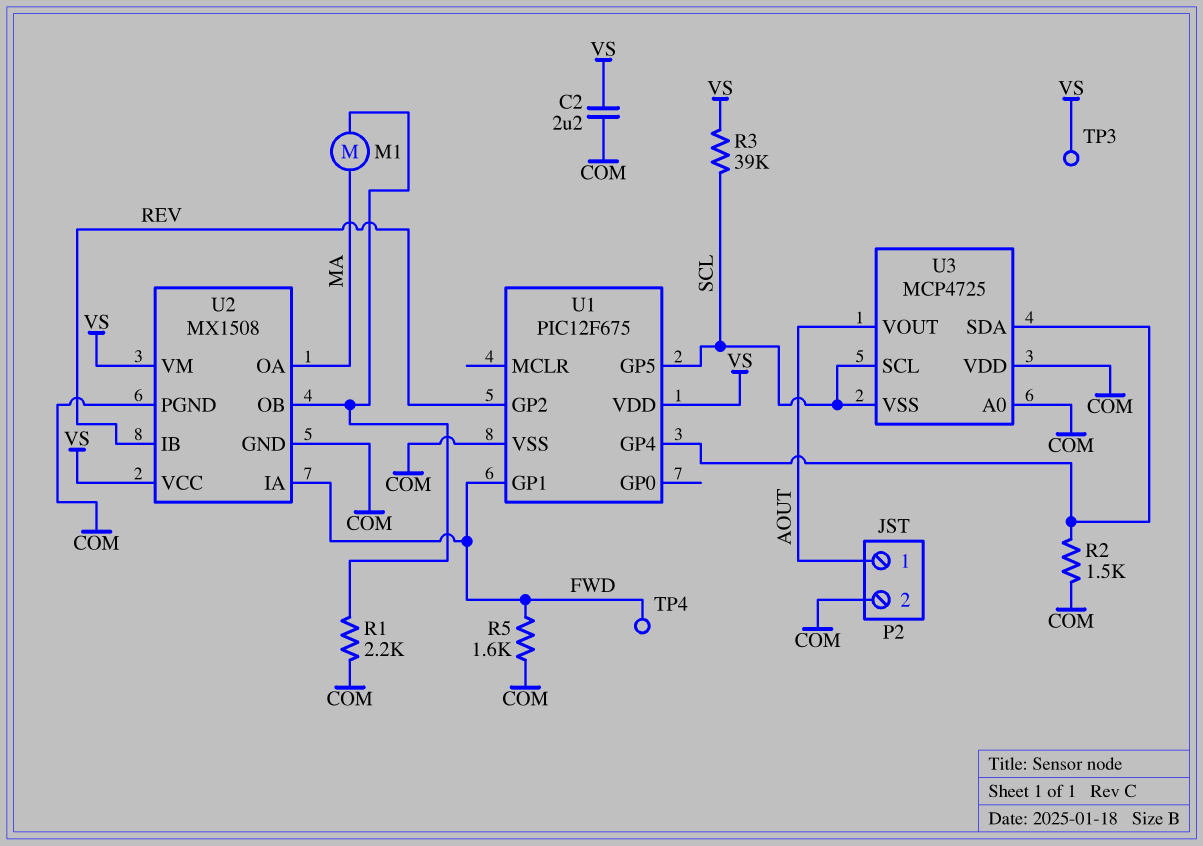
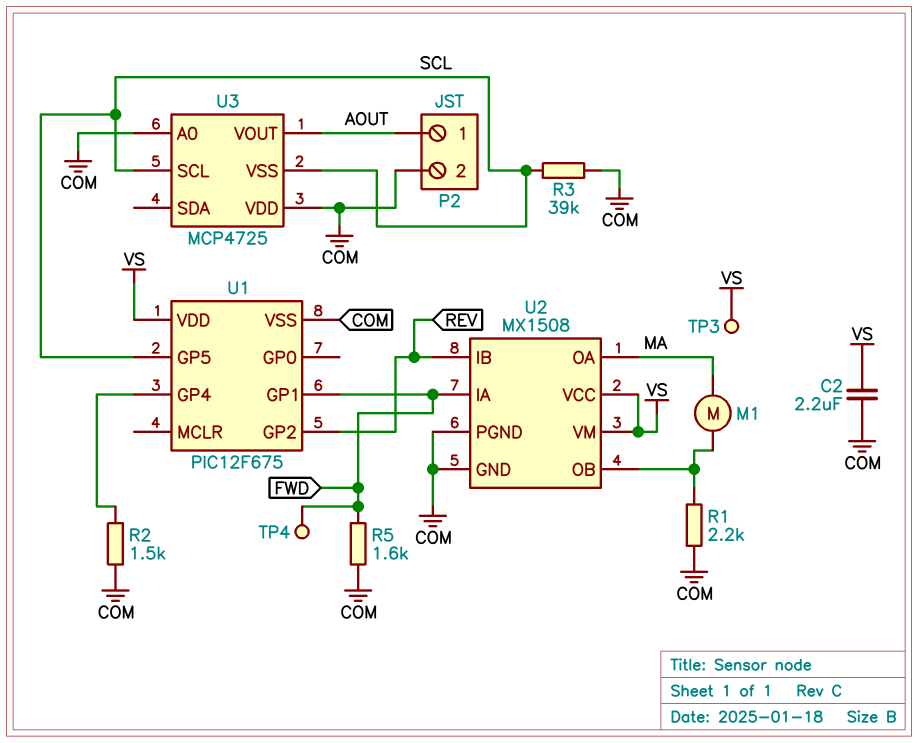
R3: 39k (SCL, VS) -> 39k (COM, SCL)
U3 pin SDA: U1/GP4 -> none

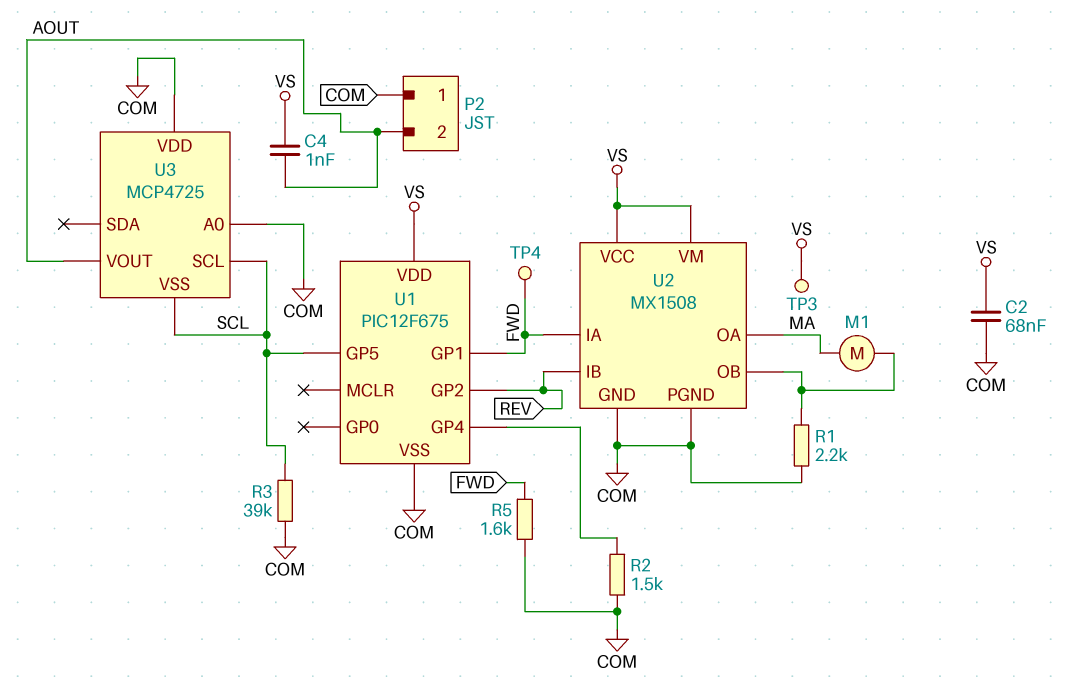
C2: 2.2uF (COM, VS) -> 68nF (COM, VS)
C4: none -> 1nF (AOUT, VS)
P2 pin 1: AOUT -> COM
P2 pin 2: COM -> AOUT

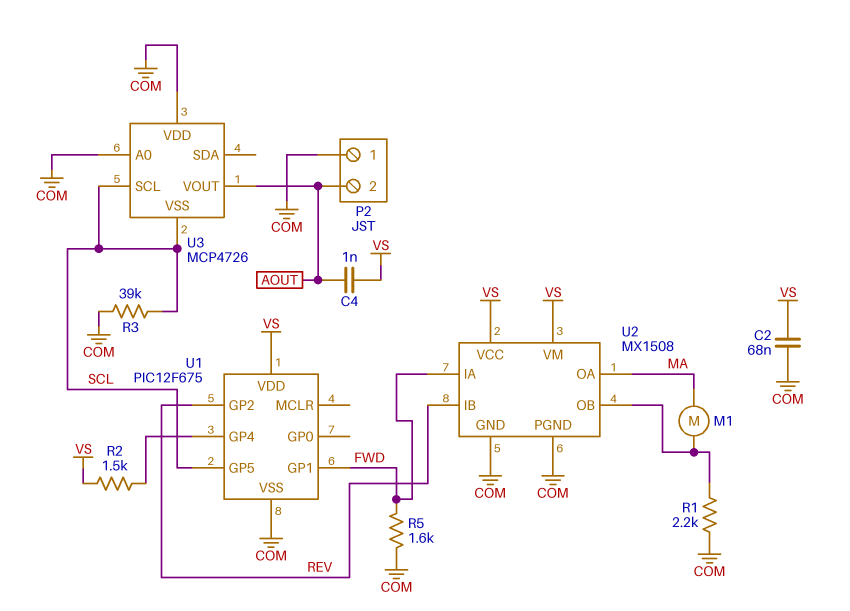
R2: 1.5k (COM, U1/GP4) -> 1.5k (U1/GP4, VS)
TP3: test point (VS) -> none
TP4: test point (FWD) -> none
U3: MCP4725 -> MCP4726

